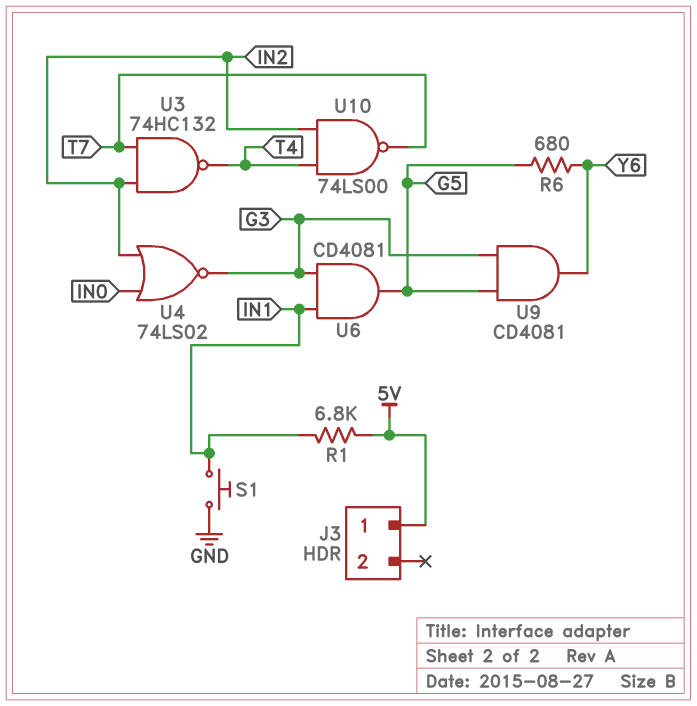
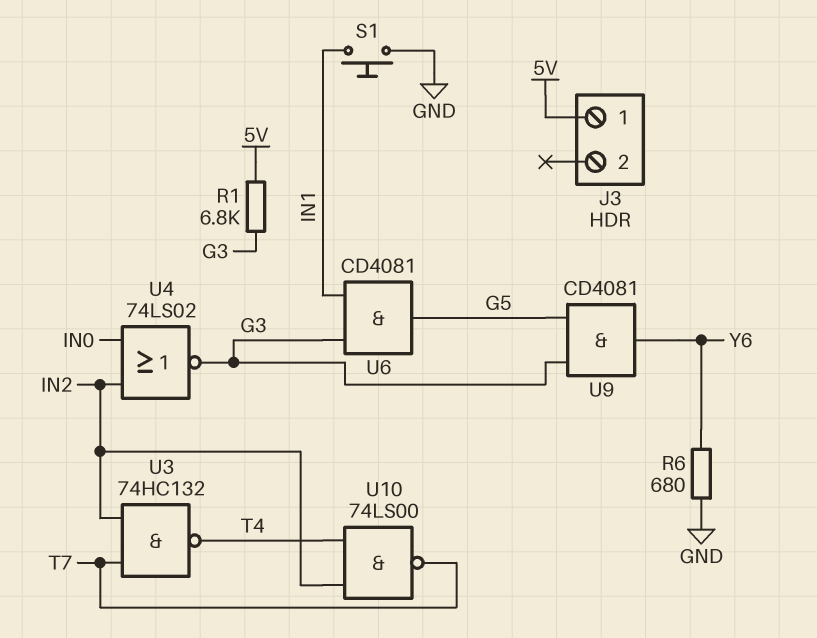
R1: 6.8k (5V, IN1) -> 6.8k (5V, G3)
R6: 680 (G5, Y6) -> 680 (GND, Y6)

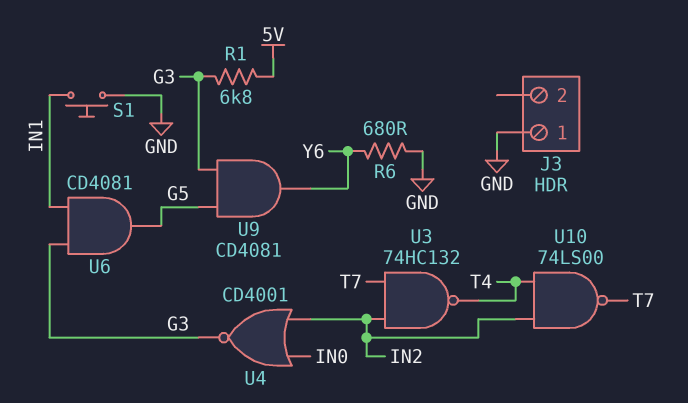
J3 pin 1: 5V -> GND
U4: NOR 74LS02 (in IN0, in IN2, out G3) -> NOR CD4001 (in IN0, in IN2, out G3)

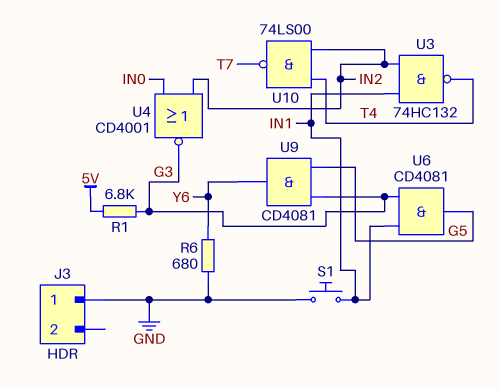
U3: NAND 74HC132 (in IN2, in T7, out T4) -> NAND 74HC132 (in IN1, in IN2, out T4)

